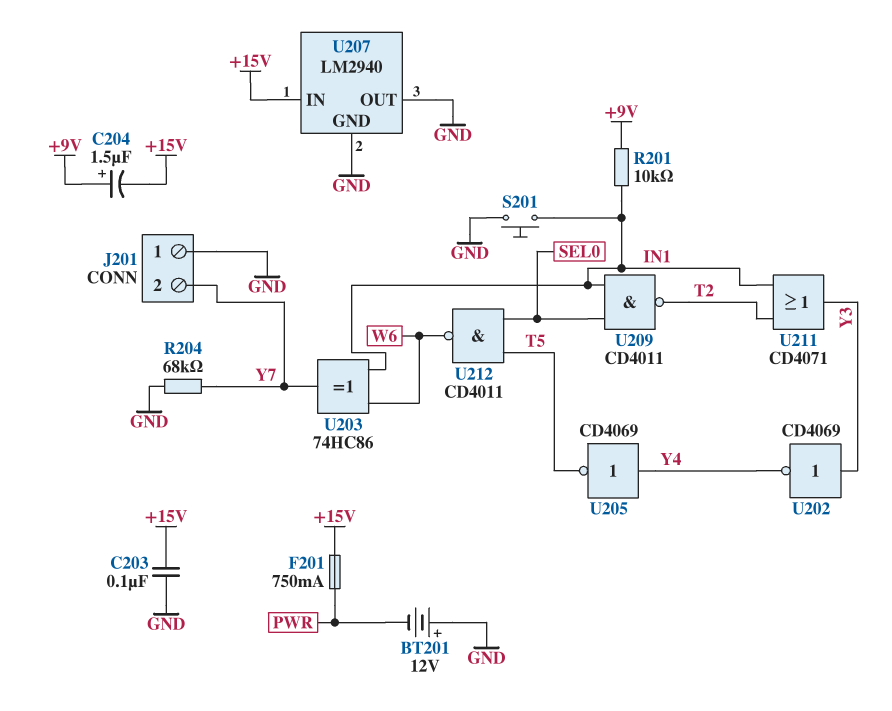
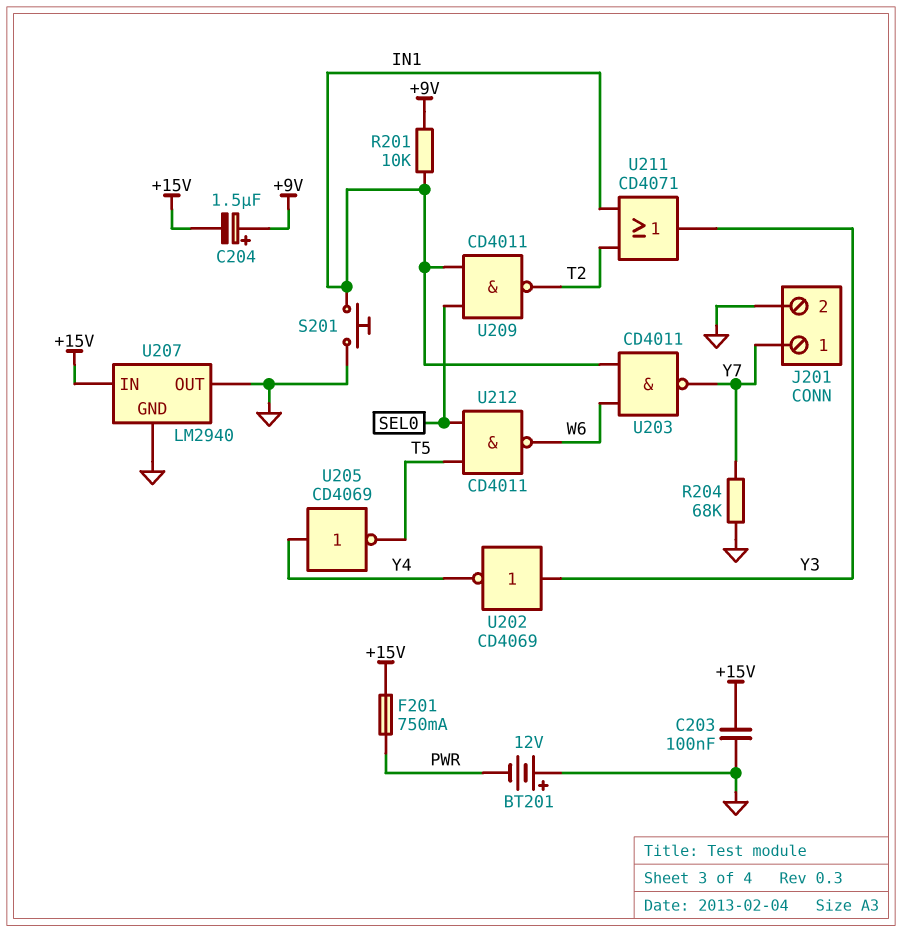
J201 pin 1: GND -> Y7
J201 pin 2: Y7 -> GND
U203: XOR 74HC86 (in IN1, in W6, out Y7) -> NAND CD4011 (in IN1, in W6, out Y7)

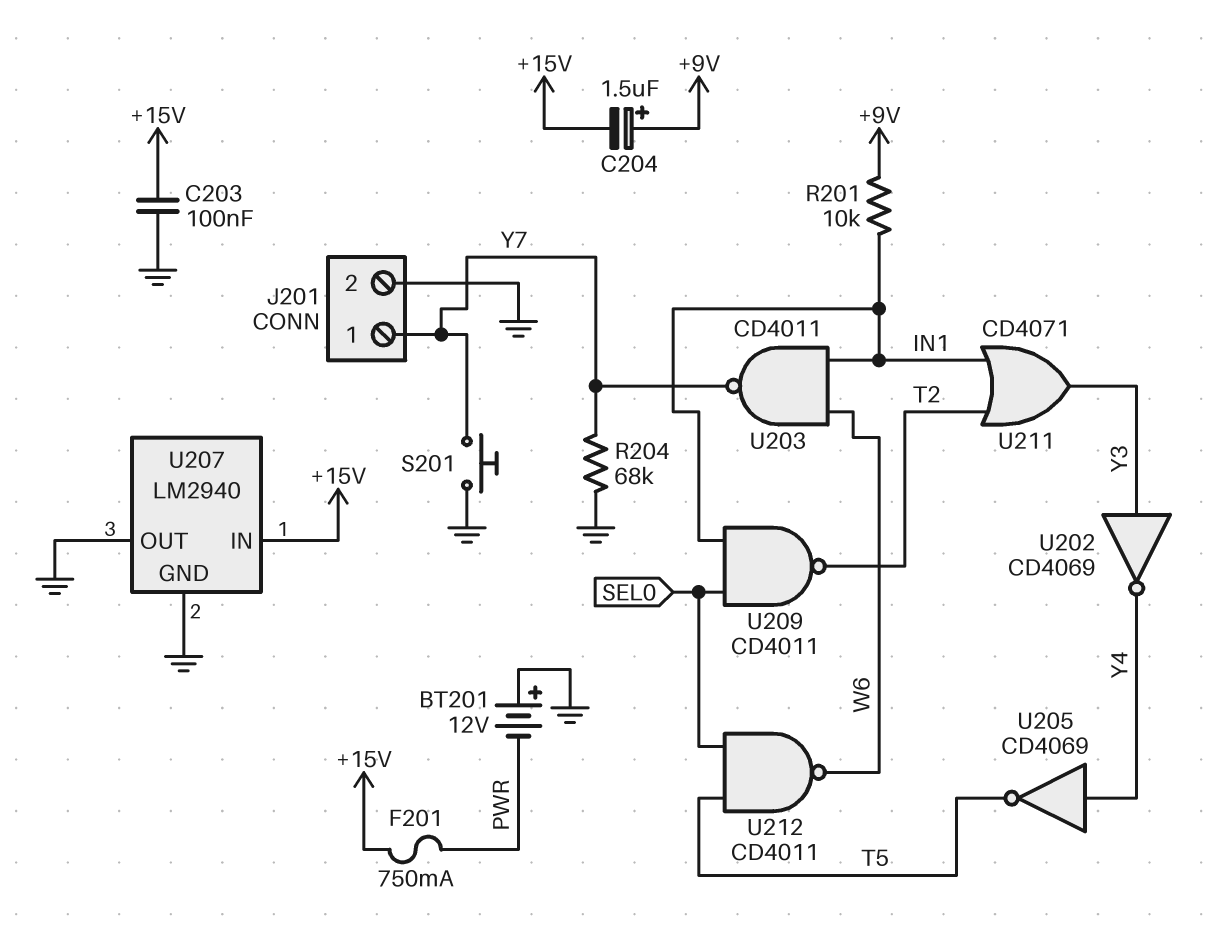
S201: button (GND, IN1) -> button (GND, Y7)

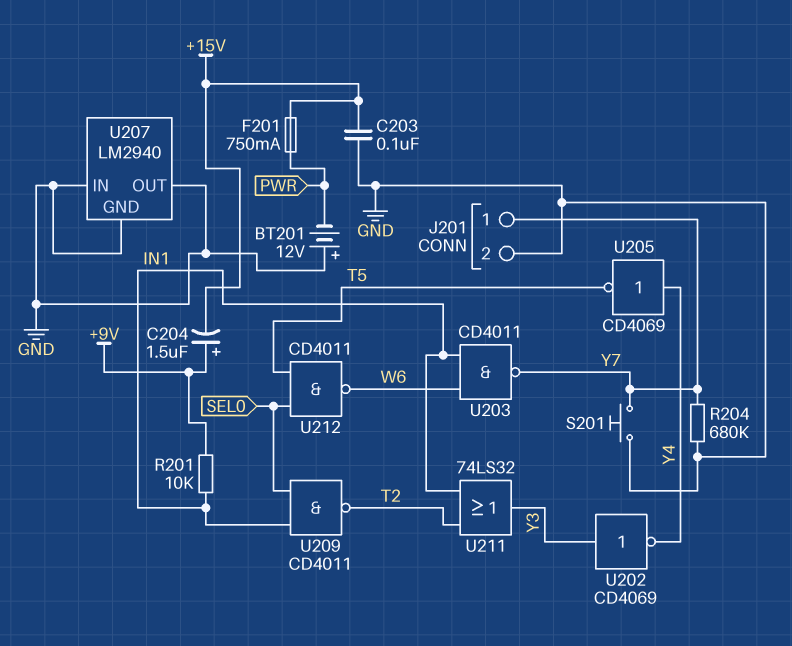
R204: 68k (GND, Y7) -> 680k (GND, Y7)
U207 pin IN: +15V -> GND
U211: OR CD4071 (in IN1, in T2, out Y3) -> OR 74LS32 (in IN1, in T2, out Y3)

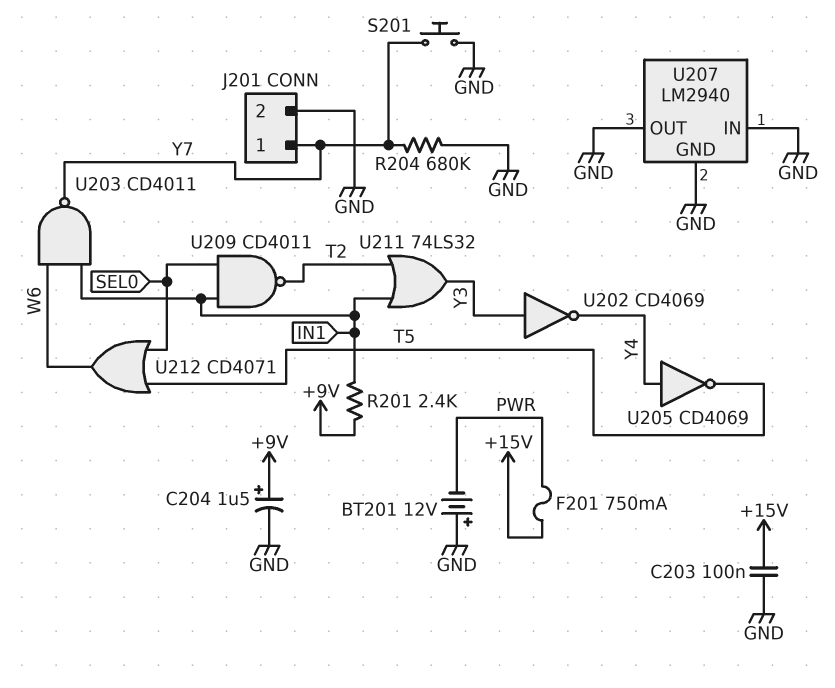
C204: 1.5uF (plus +9V, minus +15V) -> 1.5uF (plus +9V, minus GND)
R201: 10k (+9V, IN1) -> 2.4k (+9V, IN1)
U212: NAND CD4011 (in SEL0, in T5, out W6) -> OR CD4071 (in SEL0, in T5, out W6)

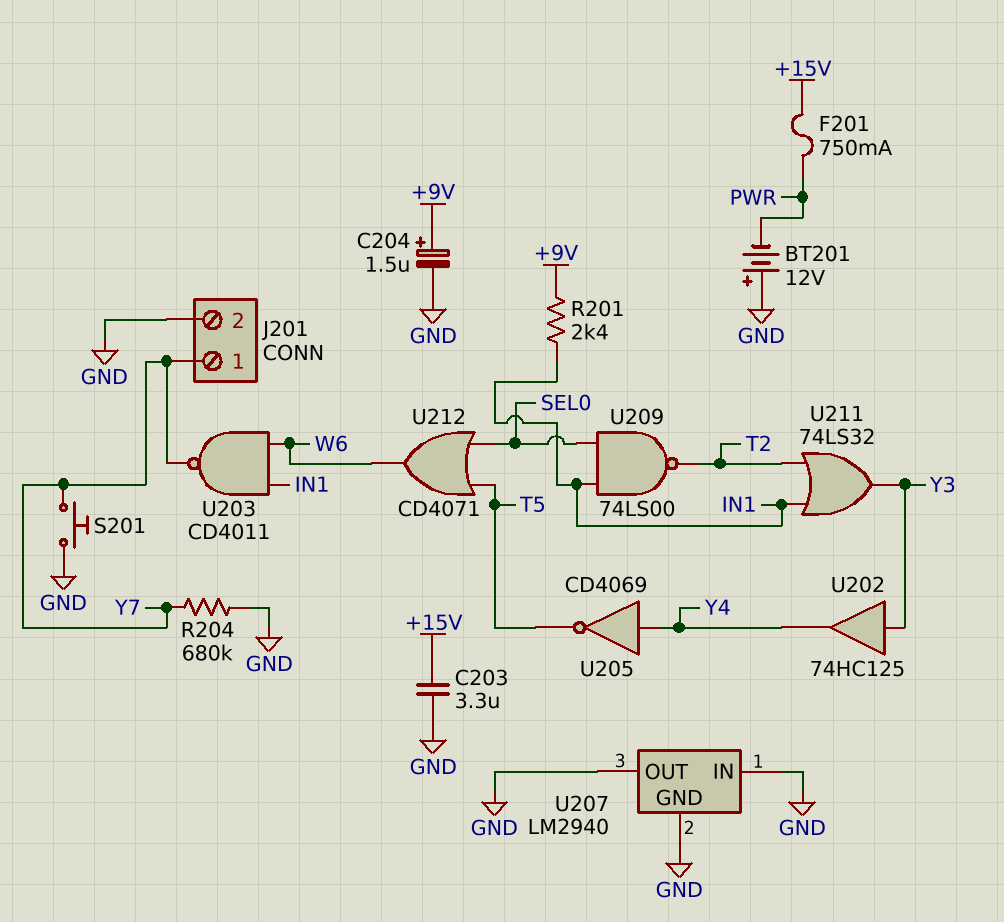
C203: 100nF (+15V, GND) -> 3.3uF (+15V, GND)
U202: NOT CD4069 (in Y3, out Y4) -> buffer 74HC125 (in Y3, out Y4)
U209: NAND CD4011 (in IN1, in SEL0, out T2) -> NAND 74LS00 (in IN1, in SEL0, out T2)

